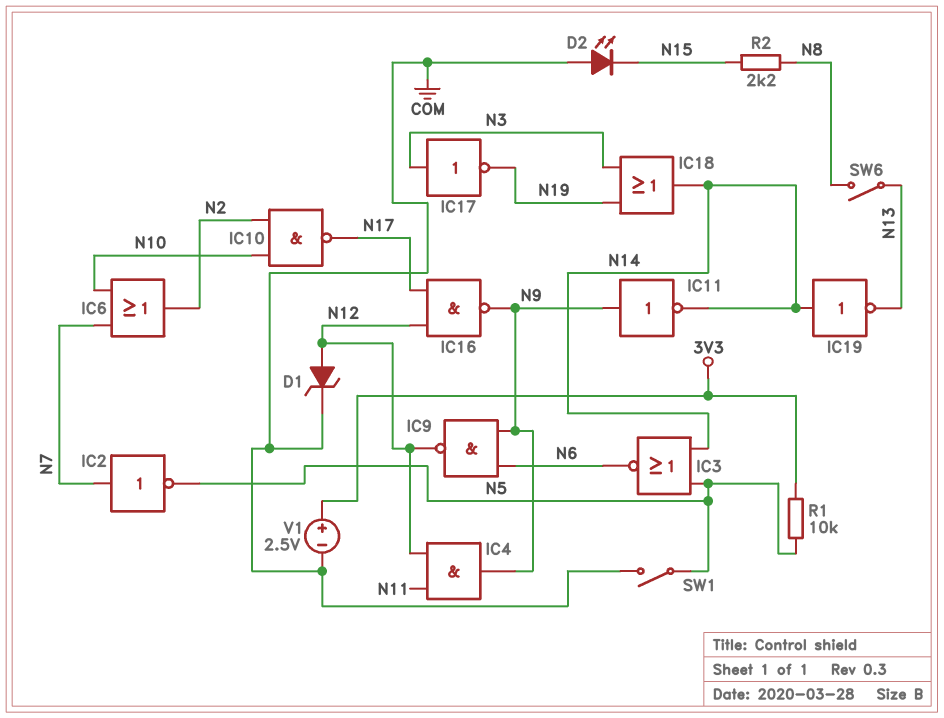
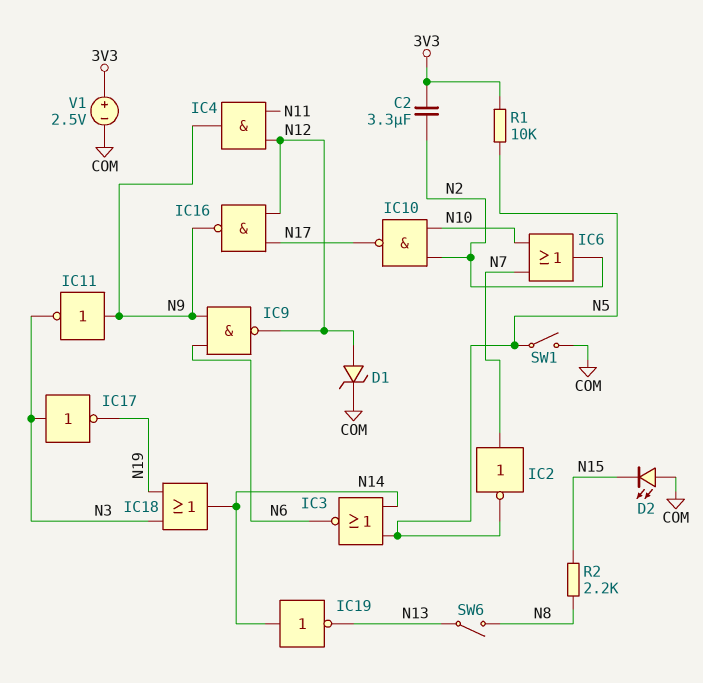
C2: none -> 3.3uF (3V3, N2)
IC11: NOT (in N9, out N14) -> NOT (in N9, out N3)

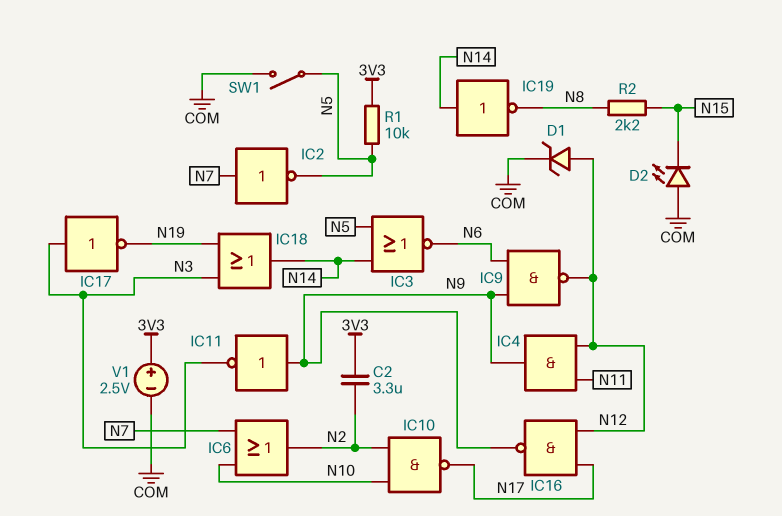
IC19: NOT (in N14, out N13) -> NOT (in N14, out N8)
SW6: switch (N8, N13) -> none

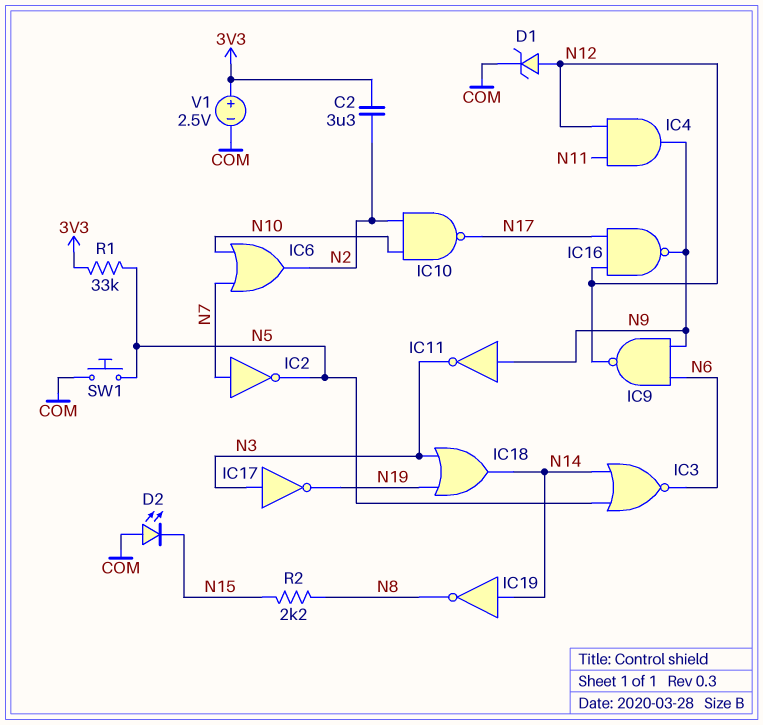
R1: 10k (3V3, N5) -> 33k (3V3, N5)
SW1: switch (COM, N5) -> button (COM, N5)

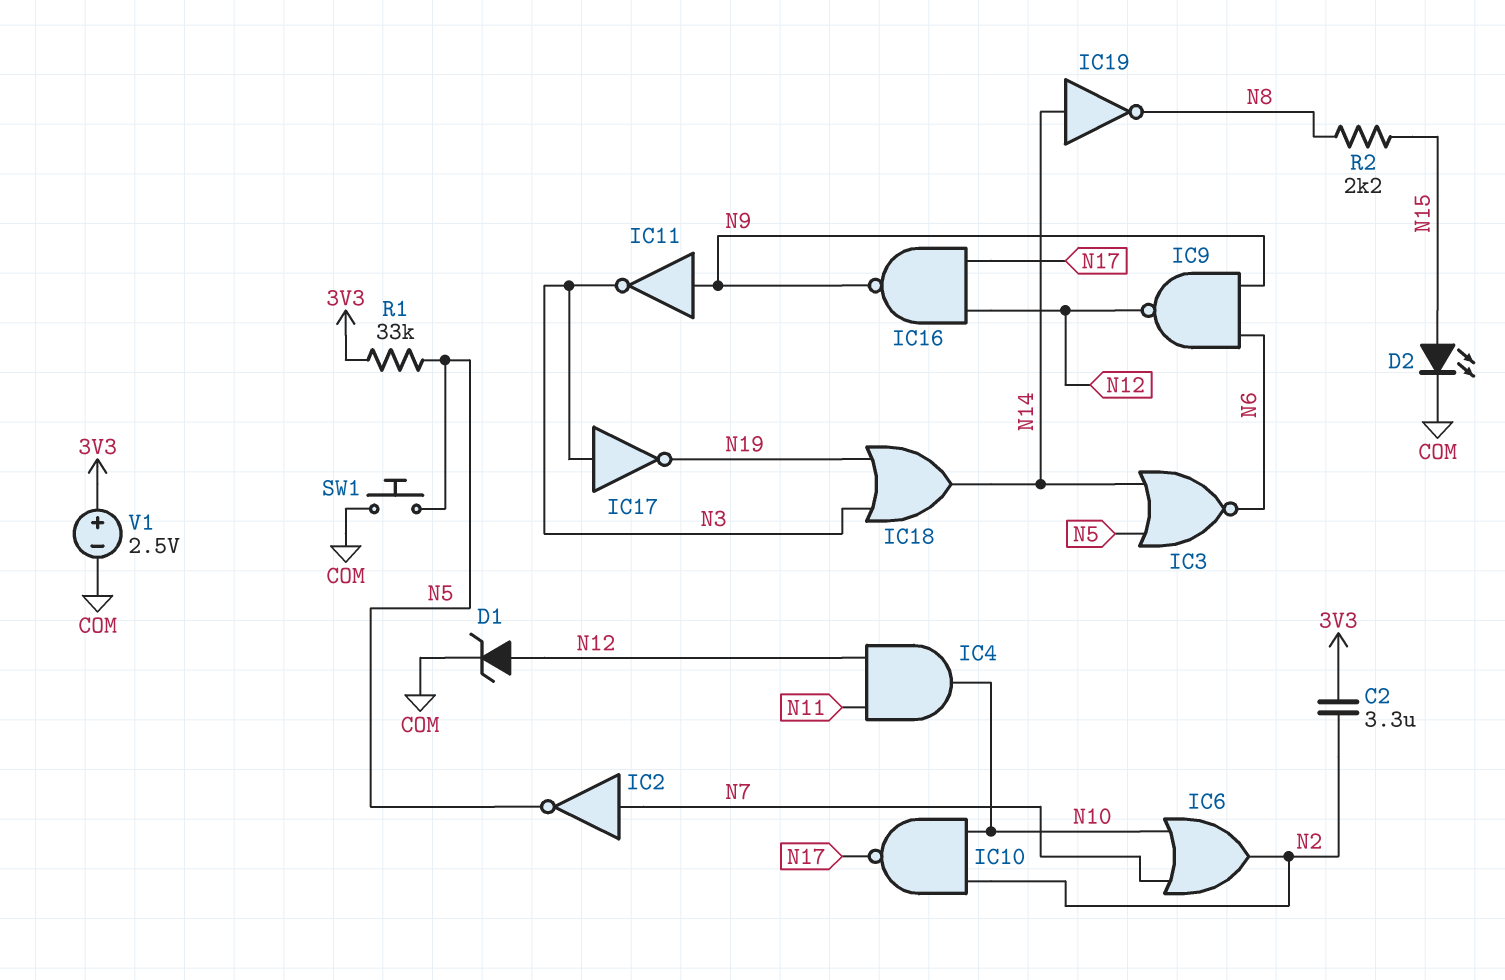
D2: LED (A COM, K N15) -> LED (A N15, K COM)
IC4: AND (in N11, in N12, out N9) -> AND (in N11, in N12, out N10)

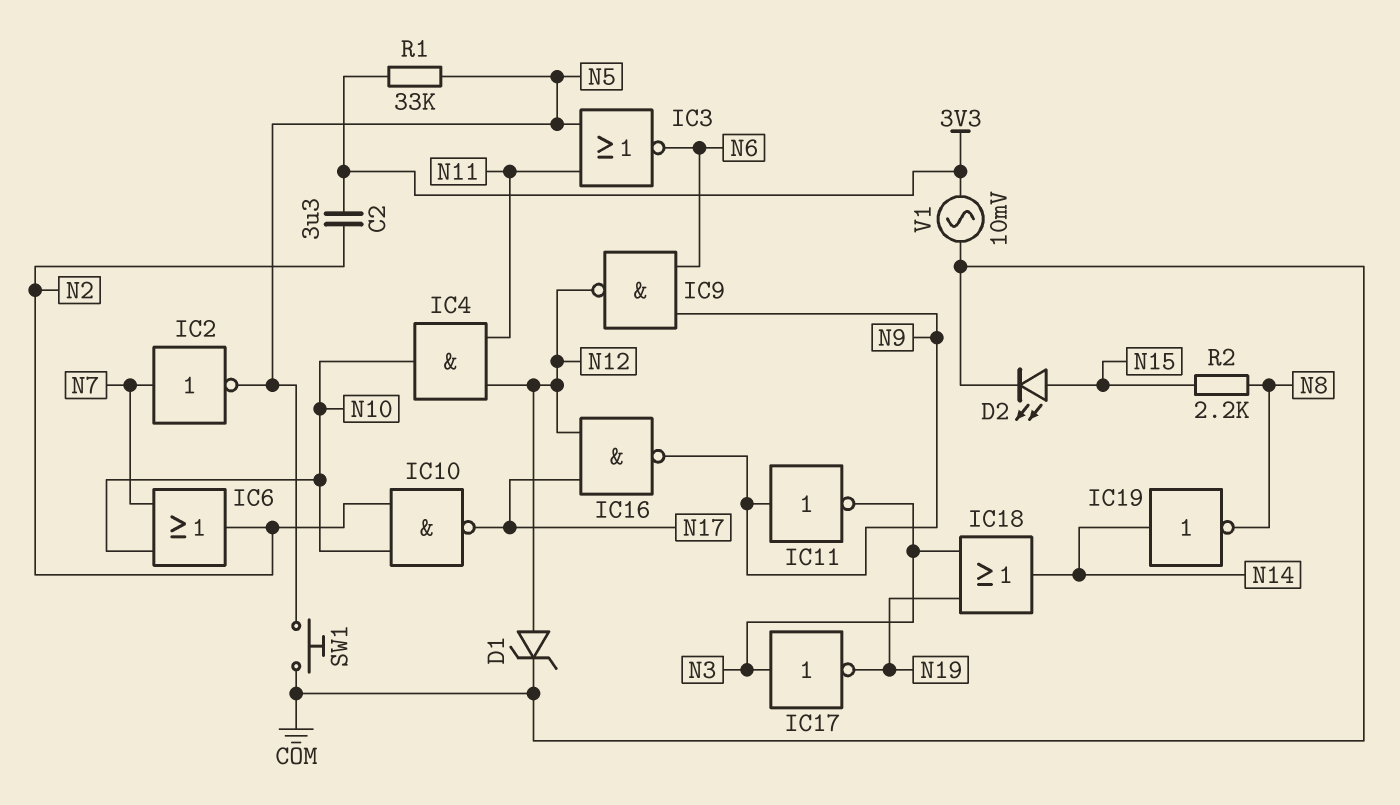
IC3: NOR (in N5, in N14, out N6) -> NOR (in N5, in N11, out N6)
V1: 2.5V (plus 3V3, minus COM) -> AC 10mV (3V3, COM)

